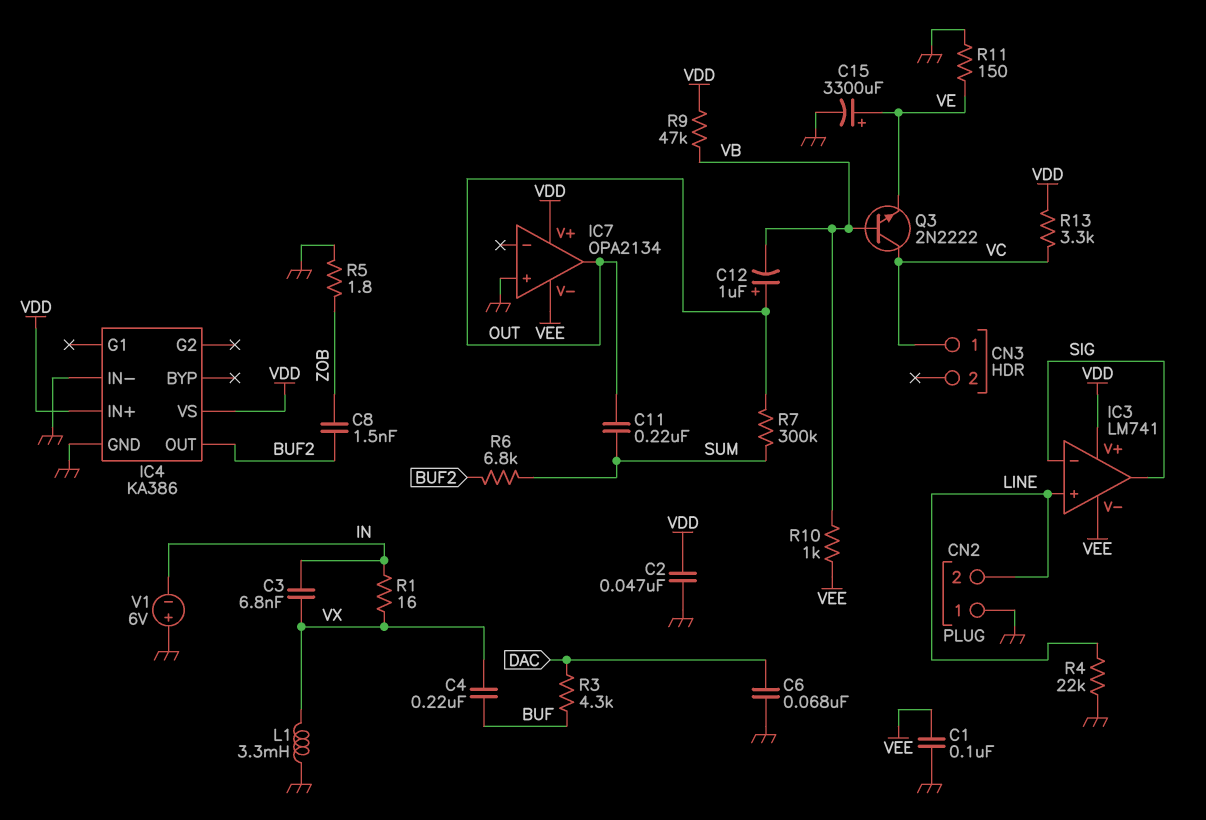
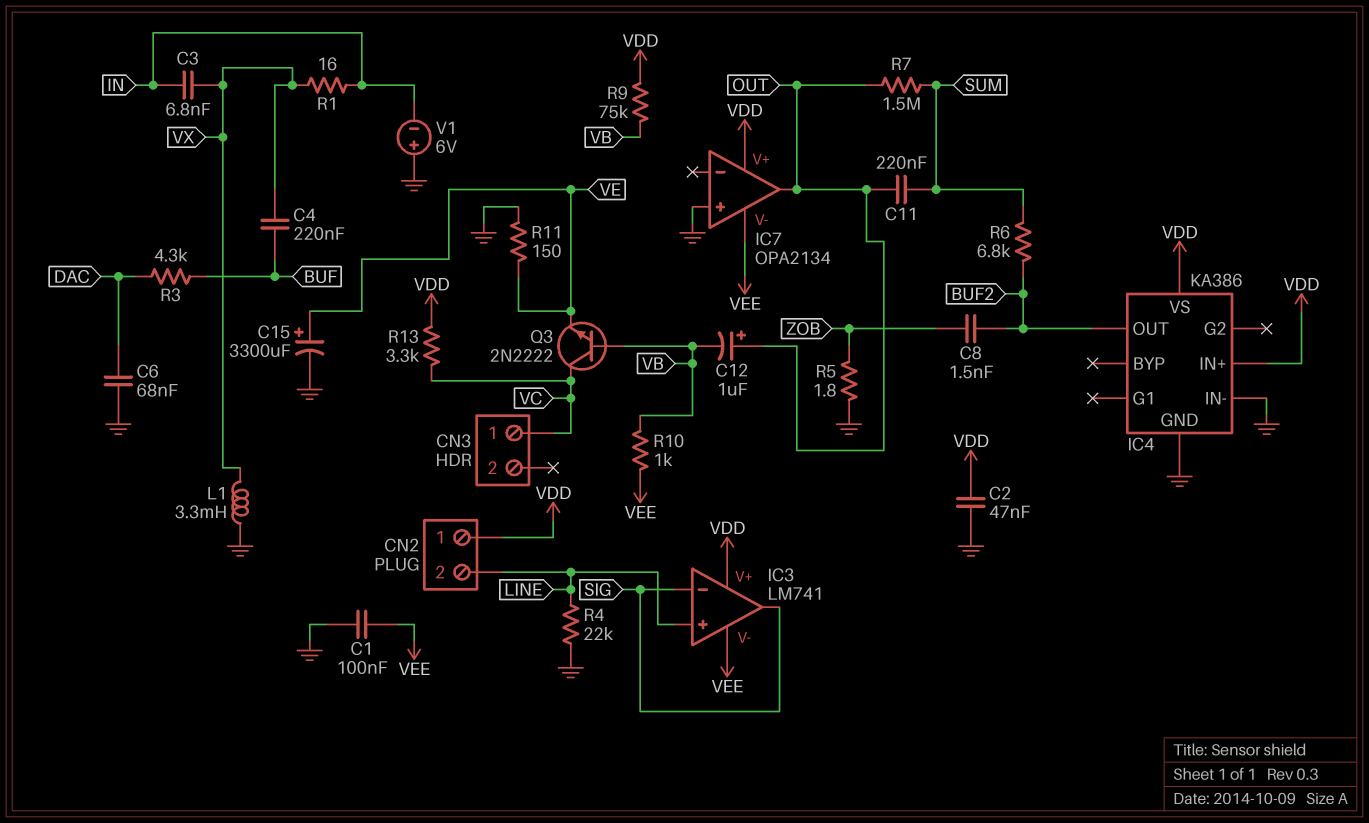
CN2 pin 1: GND -> VDD
R7: 300k (OUT, SUM) -> 1.5M (OUT, SUM)
R9: 47k (VB, VDD) -> 75k (VB, VDD)

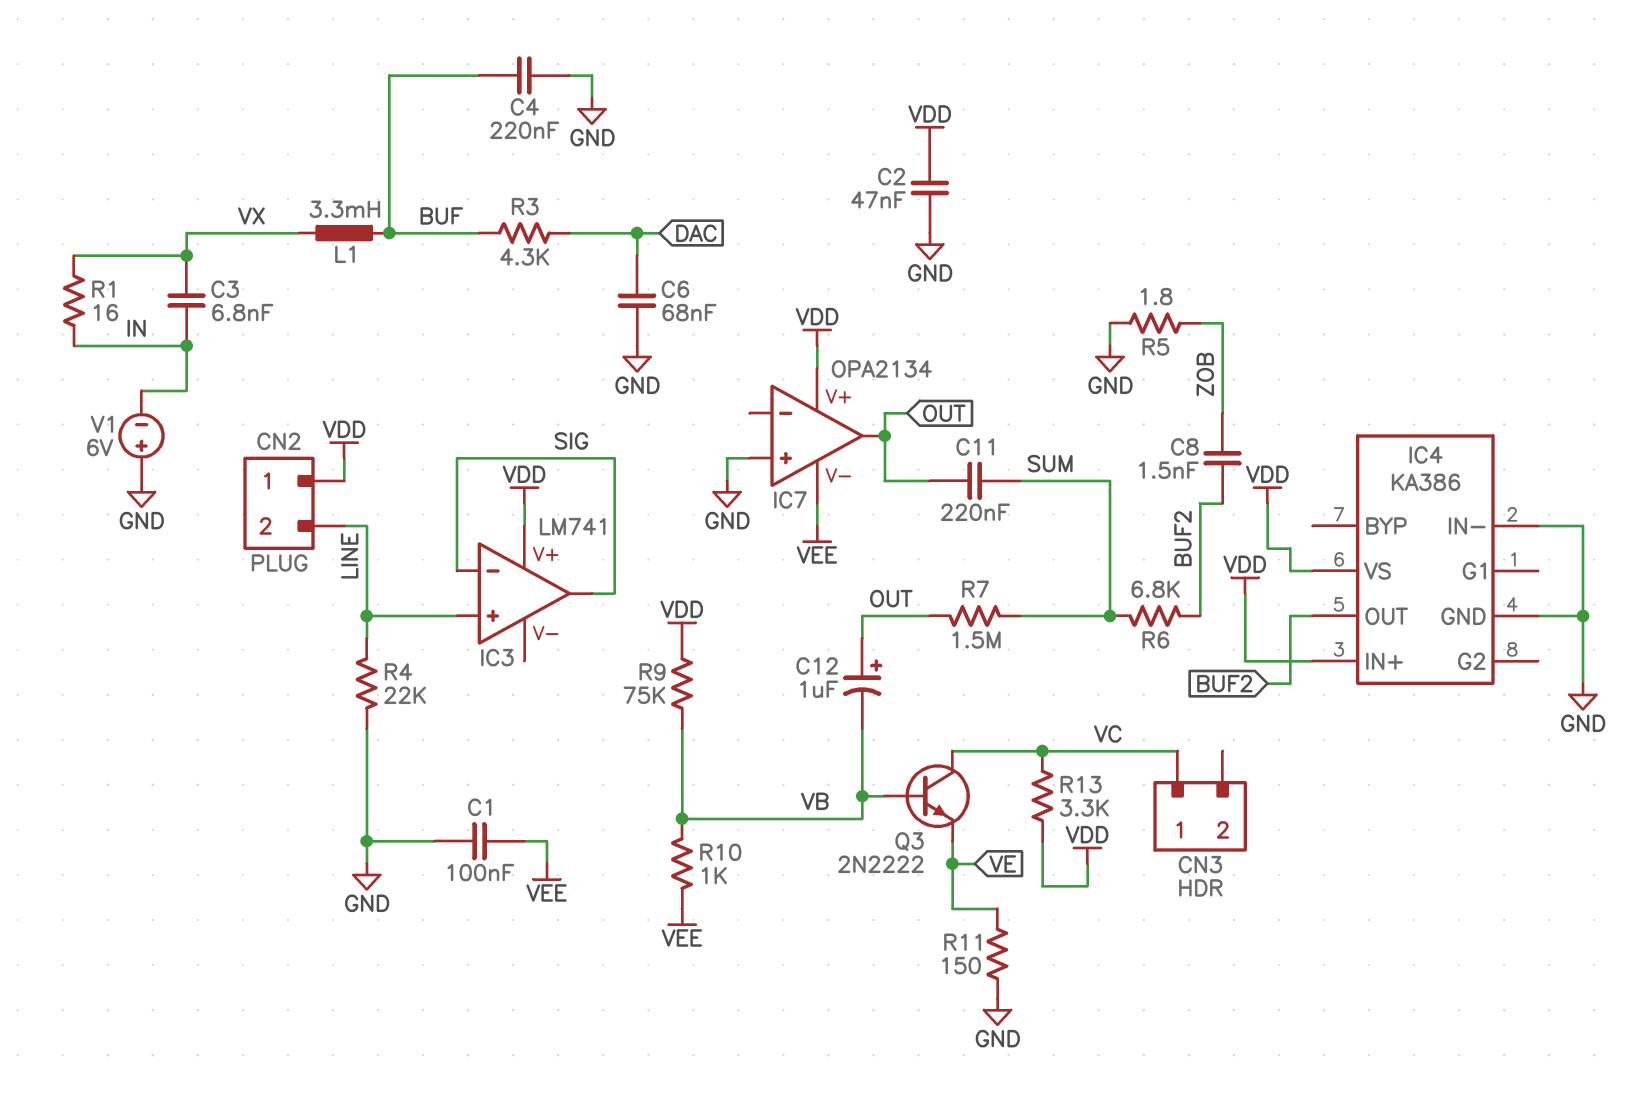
C4: 220nF (BUF, VX) -> 220nF (BUF, GND)
C15: 3300uF (plus VE, minus GND) -> none
IC3 pin V-: VEE -> none
L1: 3.3mH (GND, VX) -> 3.3mH (BUF, VX)

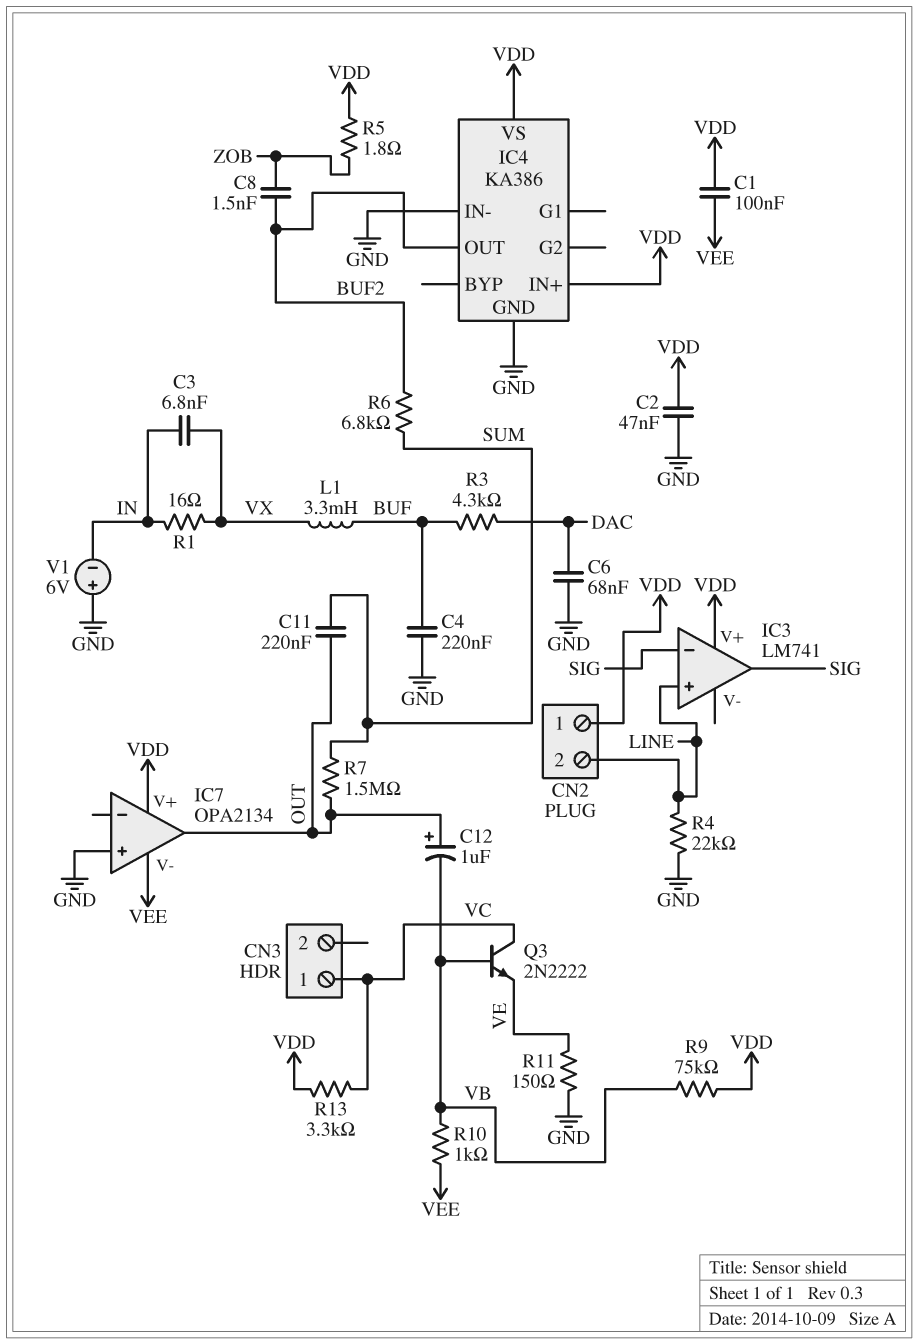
C1: 100nF (GND, VEE) -> 100nF (VDD, VEE)
R5: 1.8 (GND, ZOB) -> 1.8 (VDD, ZOB)

